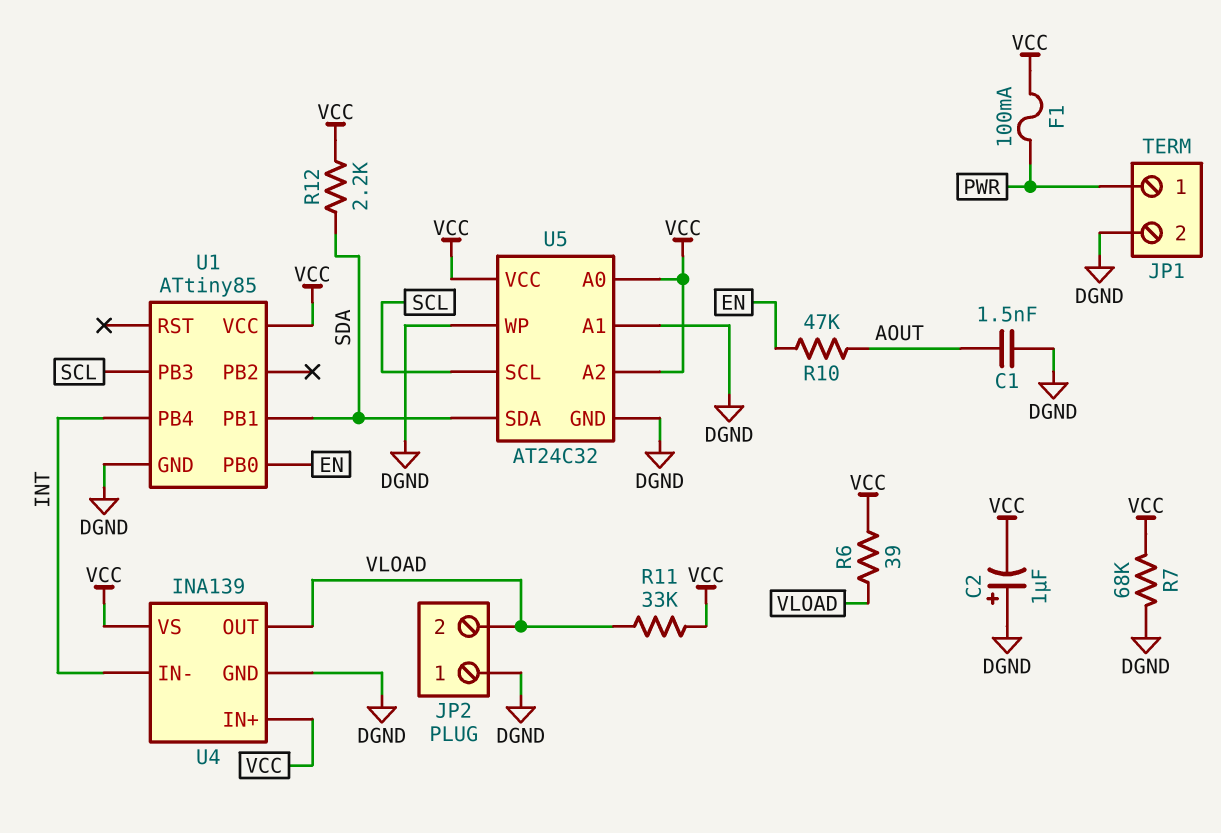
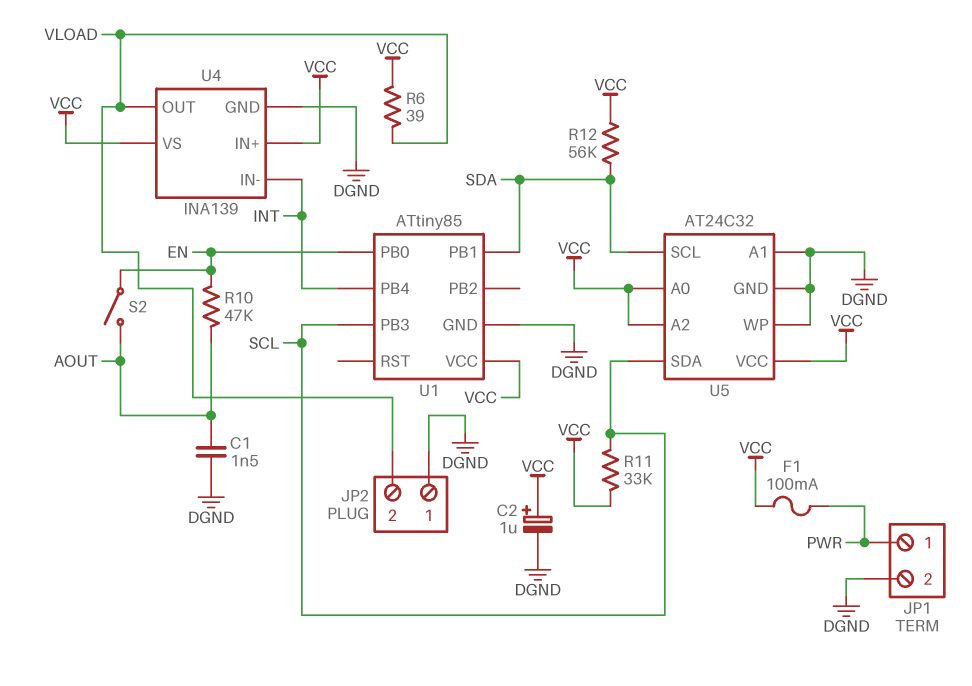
C2: 1uF (plus DGND, minus VCC) -> 1uF (plus VCC, minus DGND)
R7: 68k (DGND, VCC) -> none
R11: 33k (VCC, VLOAD) -> 33k (SCL, VCC)
R12: 2.2k (SDA, VCC) -> 56k (SDA, VCC)
S2: none -> switch (AOUT, EN)
U5 pin SCL: SCL -> SDA
U5 pin SDA: SDA -> SCL

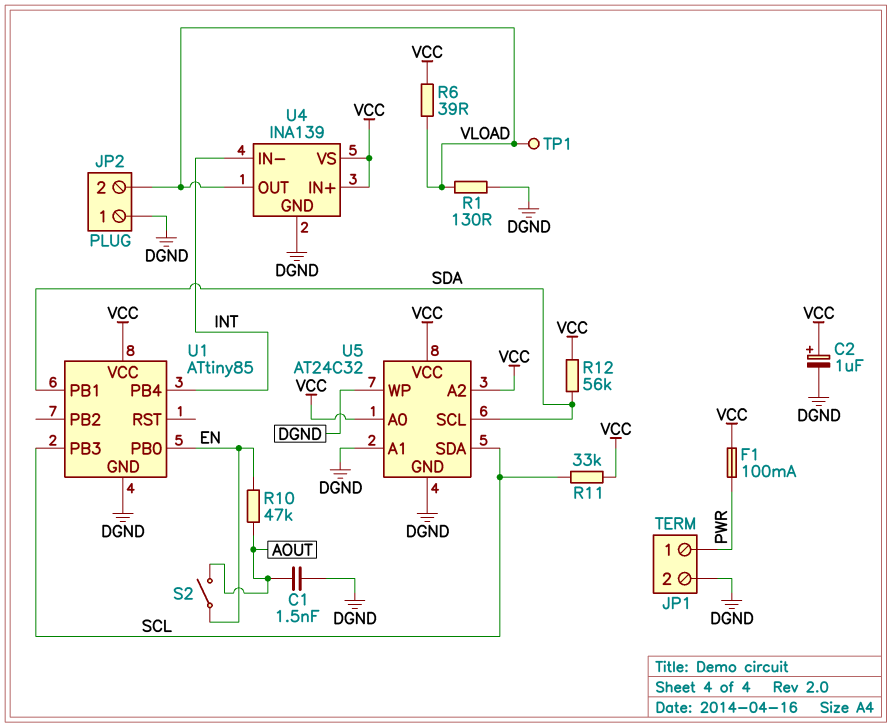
R1: none -> 130 (DGND, VLOAD)
TP1: none -> test point (VLOAD)

